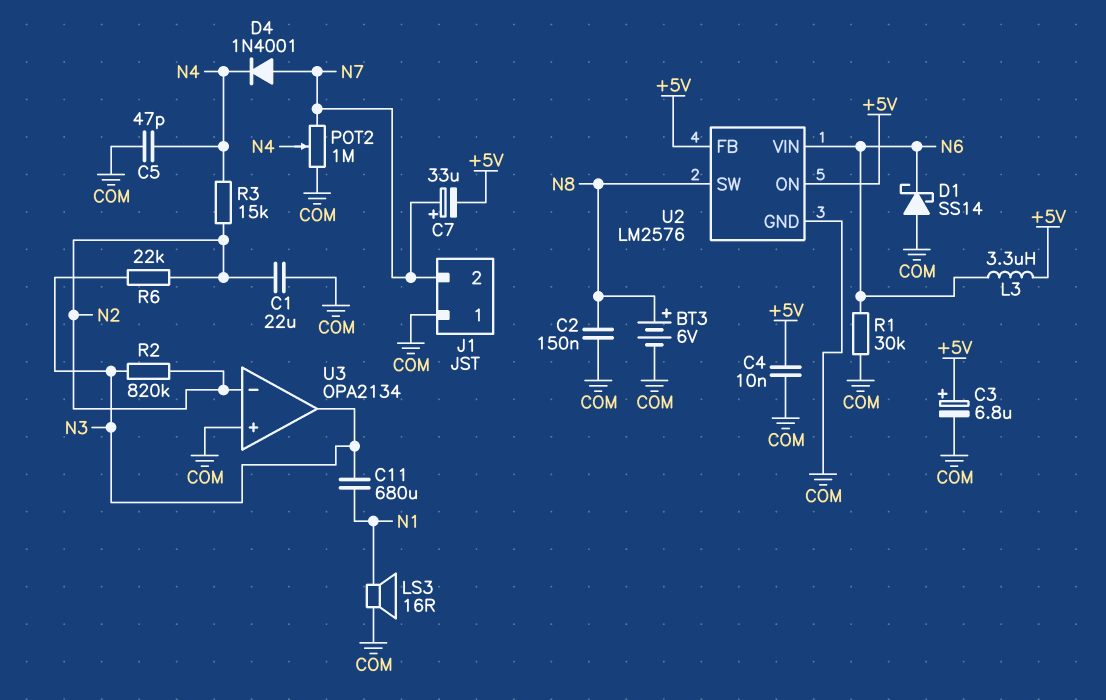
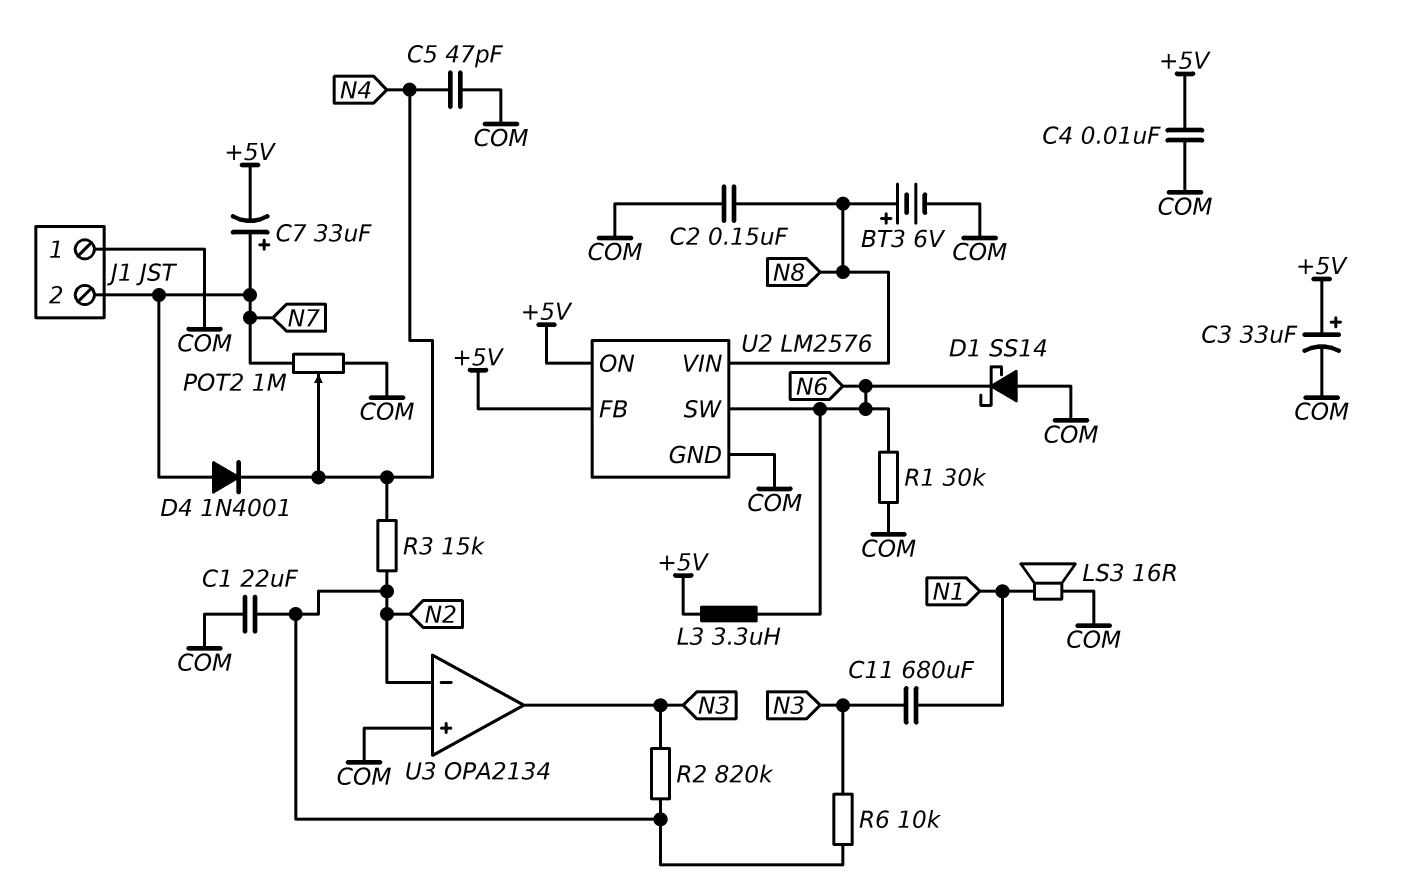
C3: 6.8uF (plus +5V, minus COM) -> 33uF (plus +5V, minus COM)
R6: 22k (N2, N3) -> 10k (N2, N3)
U2 pin SW: N8 -> N6
U2 pin VIN: N6 -> N8

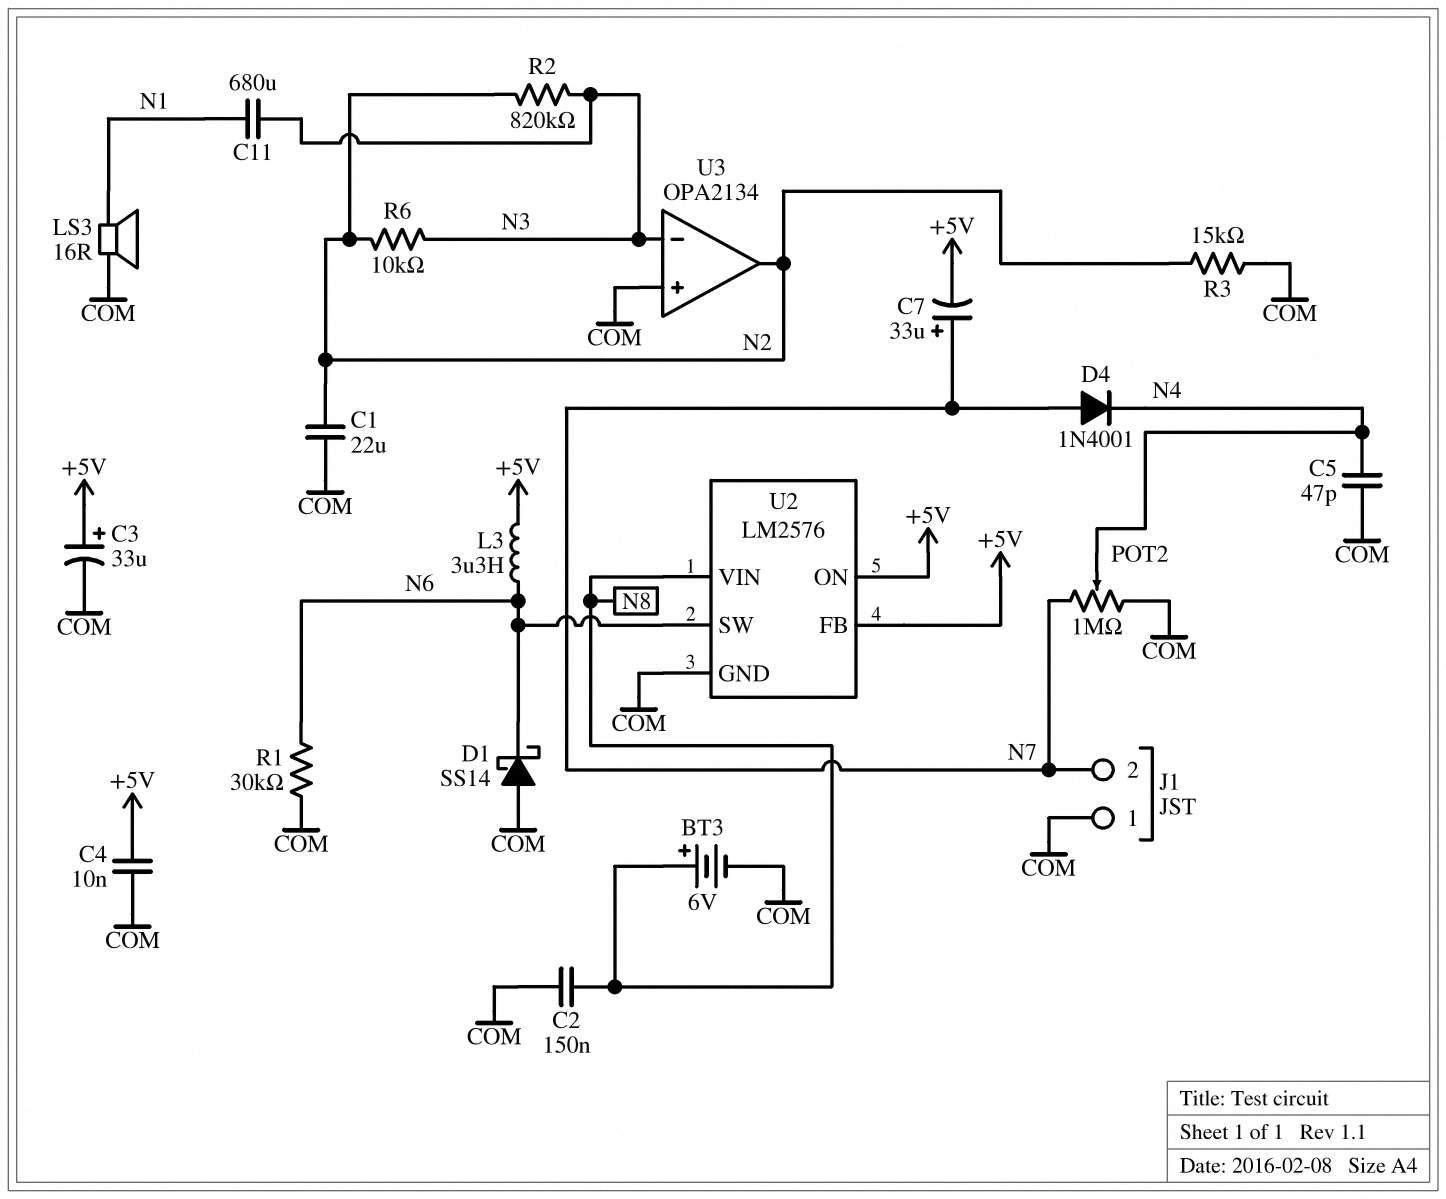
R3: 15k (N2, N4) -> 15k (COM, N2)
U3 pin in-: N2 -> N3
U3 pin out: N3 -> N2

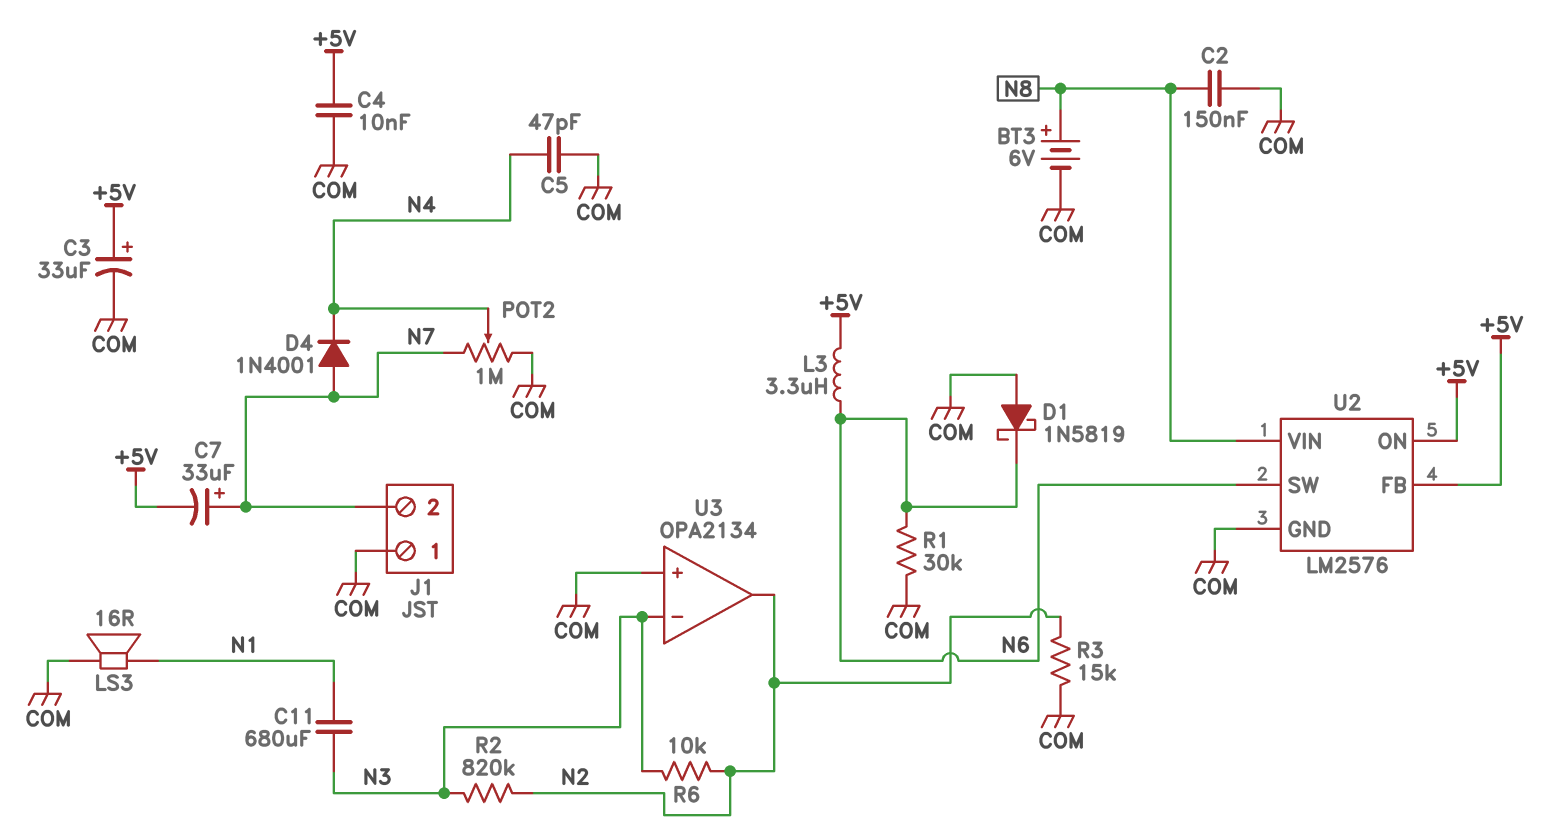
C1: 22uF (COM, N2) -> none
D1: schottky SS14 (A COM, K N6) -> schottky 1N5819 (A COM, K N6)

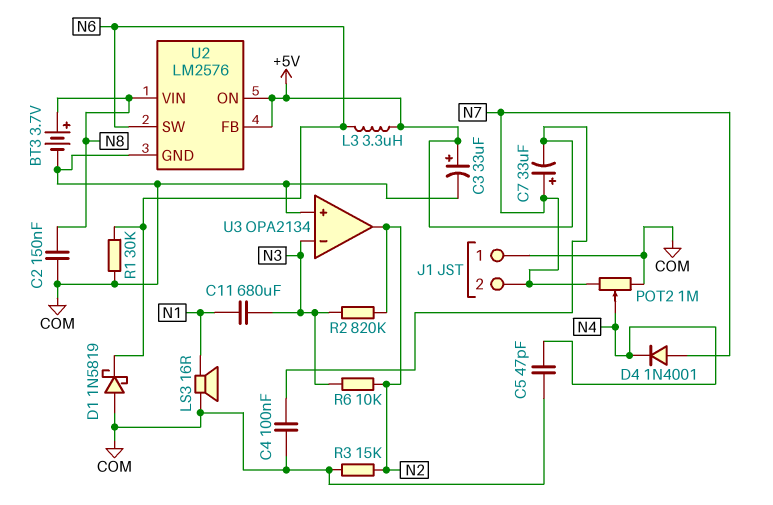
BT3: 6V (plus N8, minus COM) -> 3.7V (plus N8, minus COM)
C4: 10nF (+5V, COM) -> 100nF (+5V, COM)

